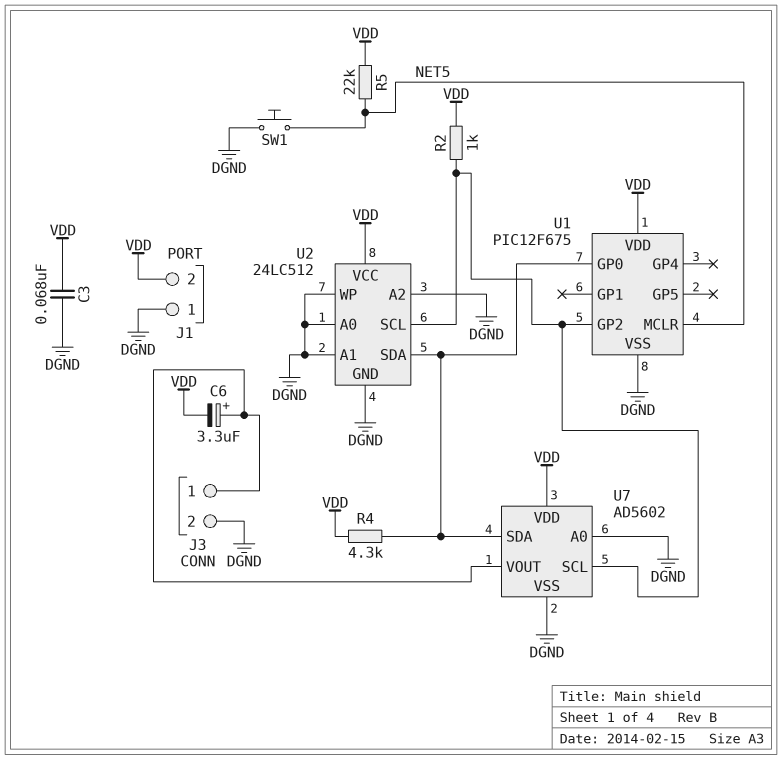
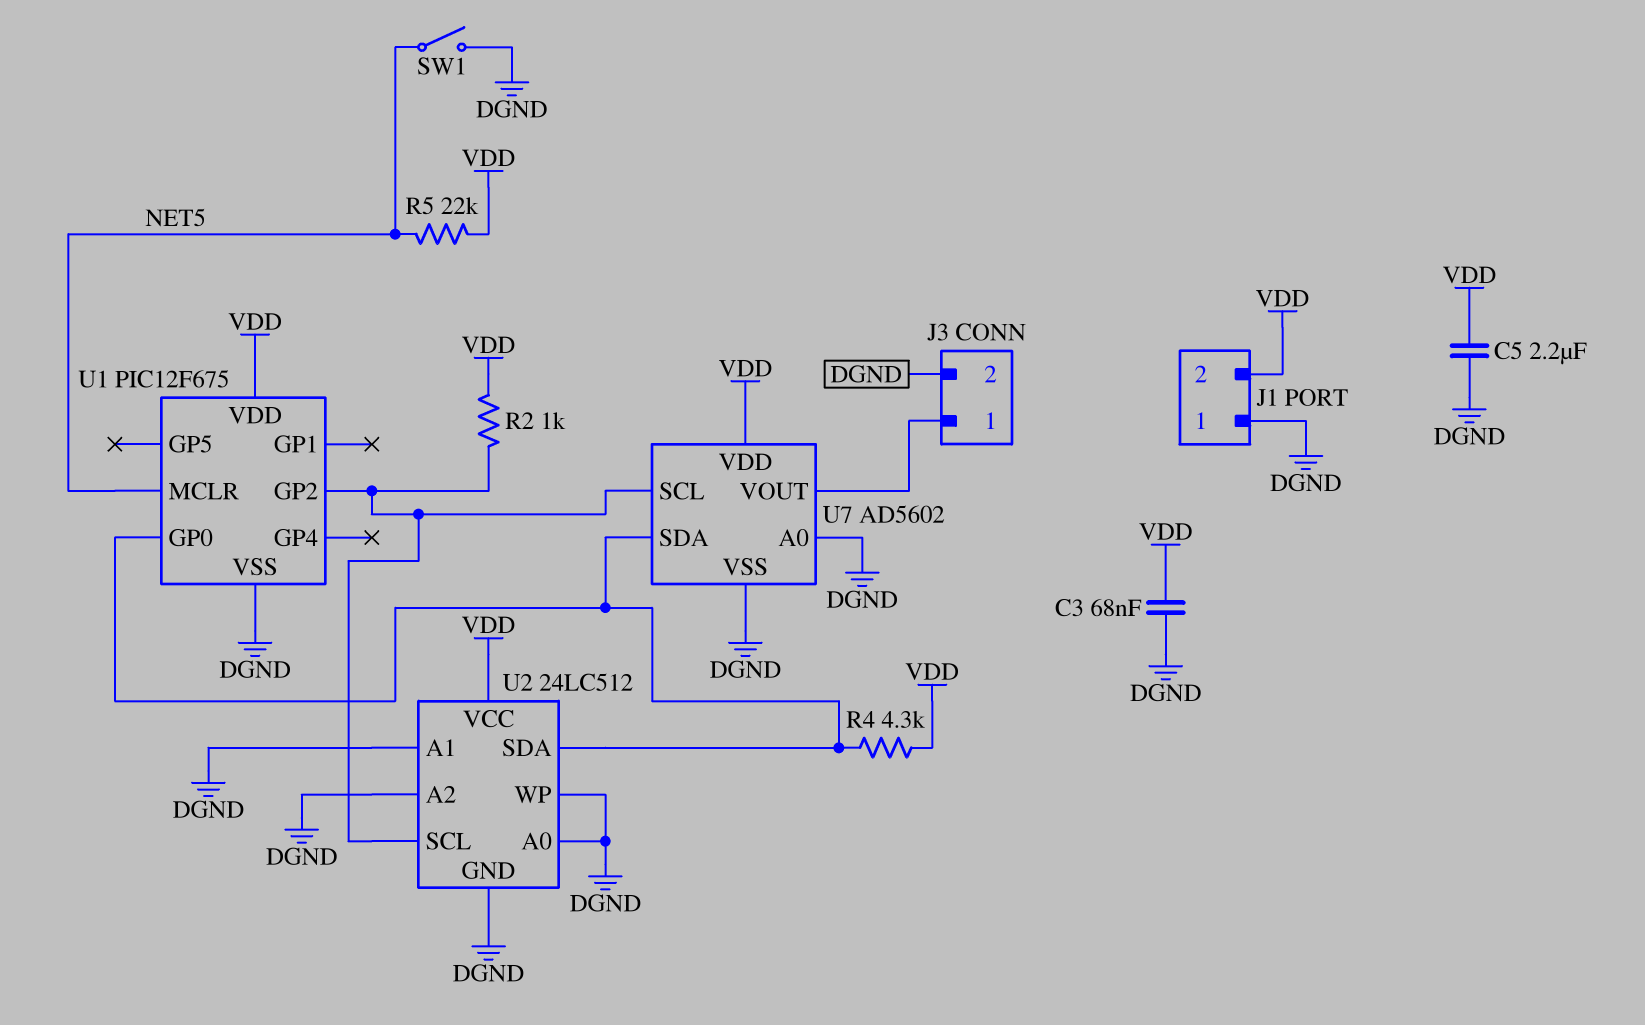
C5: none -> 2.2uF (DGND, VDD)
C6: 3.3uF (plus J3/1, minus VDD) -> none
SW1: button (DGND, NET5) -> switch (DGND, NET5)

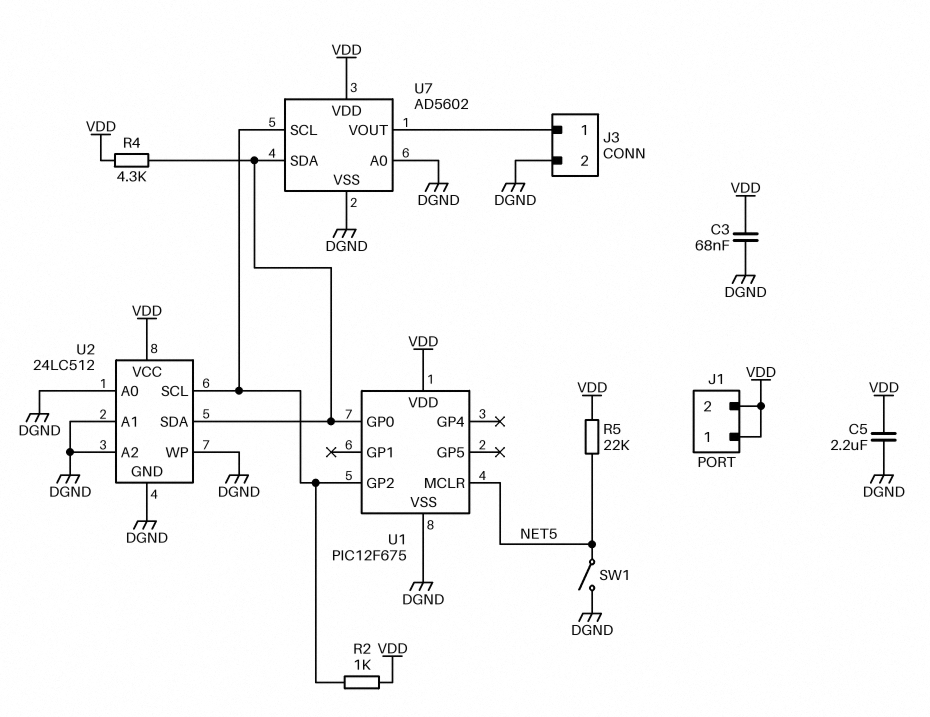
J1 pin 1: DGND -> VDD

